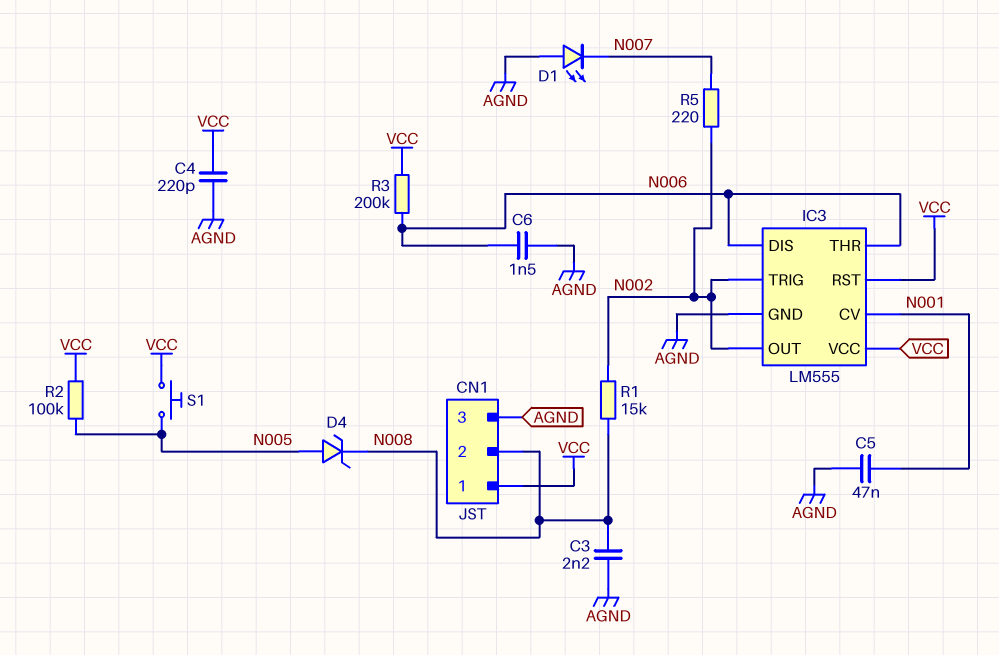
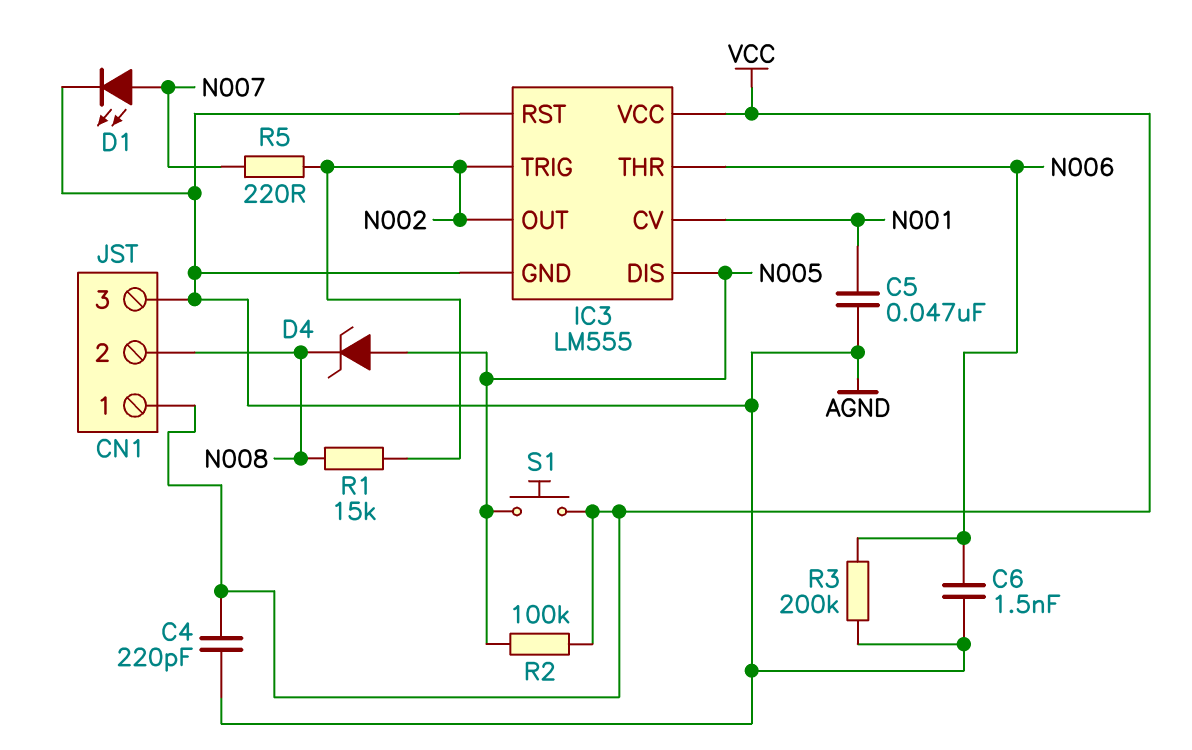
C3: 2.2nF (AGND, N008) -> none
D1: LED (A AGND, K N007) -> LED (A N007, K AGND)
IC3 pin DIS: N006 -> N005
IC3 pin RST: VCC -> AGND
R3: 200k (N006, VCC) -> 200k (AGND, N006)

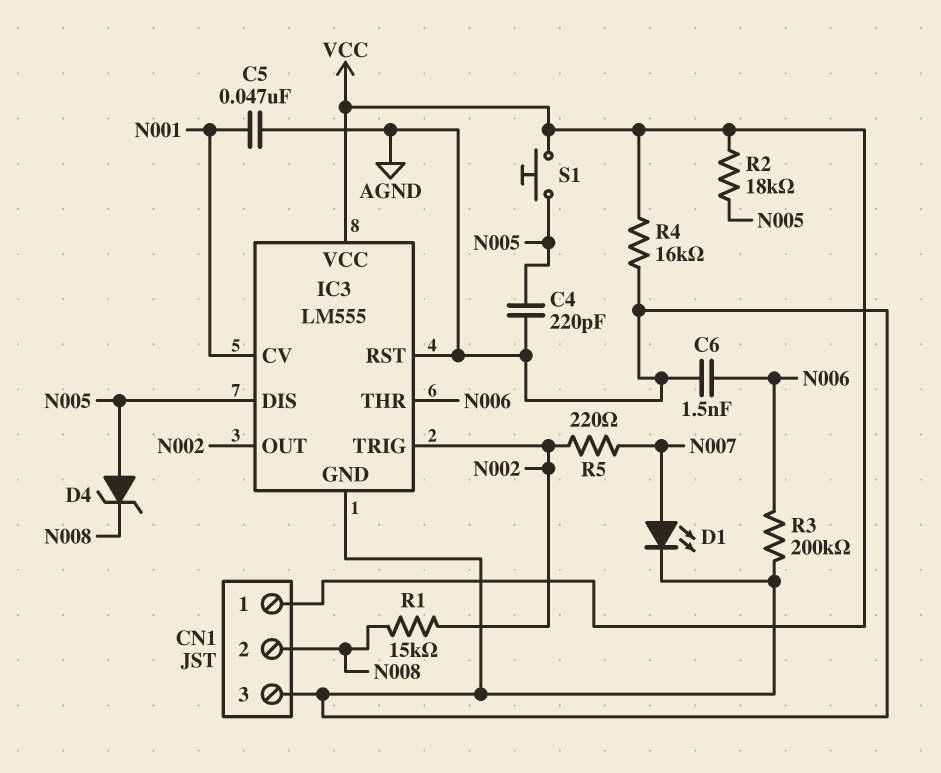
C4: 220pF (AGND, VCC) -> 220pF (AGND, N005)
R2: 100k (N005, VCC) -> 18k (N005, VCC)
R4: none -> 16k (AGND, VCC)

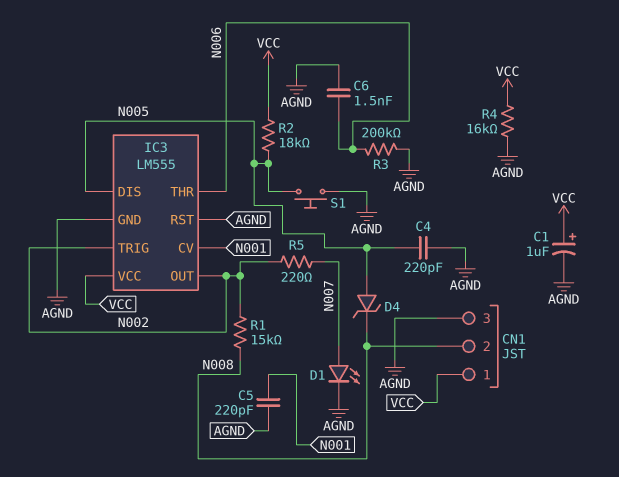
C1: none -> 1uF (plus VCC, minus AGND)
C5: 47nF (AGND, N001) -> 220pF (AGND, N001)
S1: button (N005, VCC) -> button (AGND, N005)

